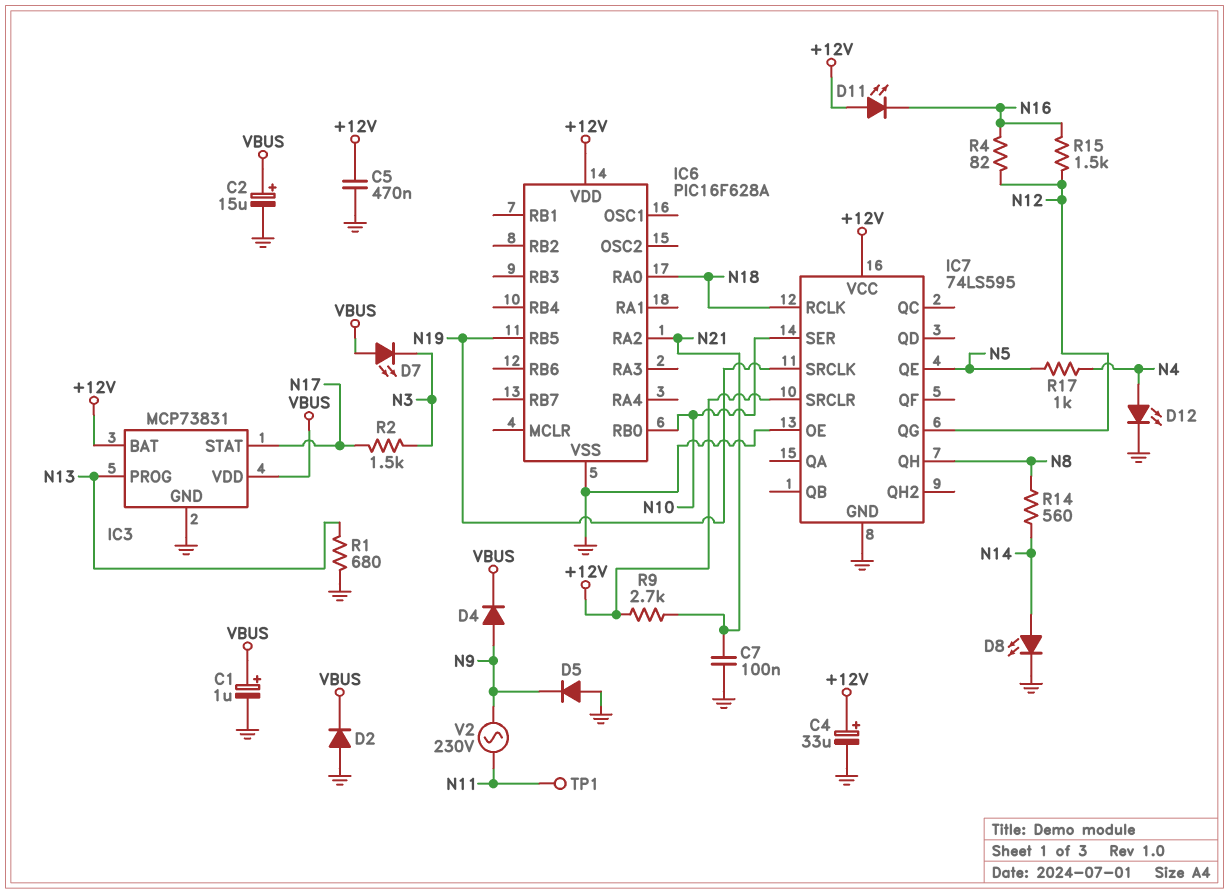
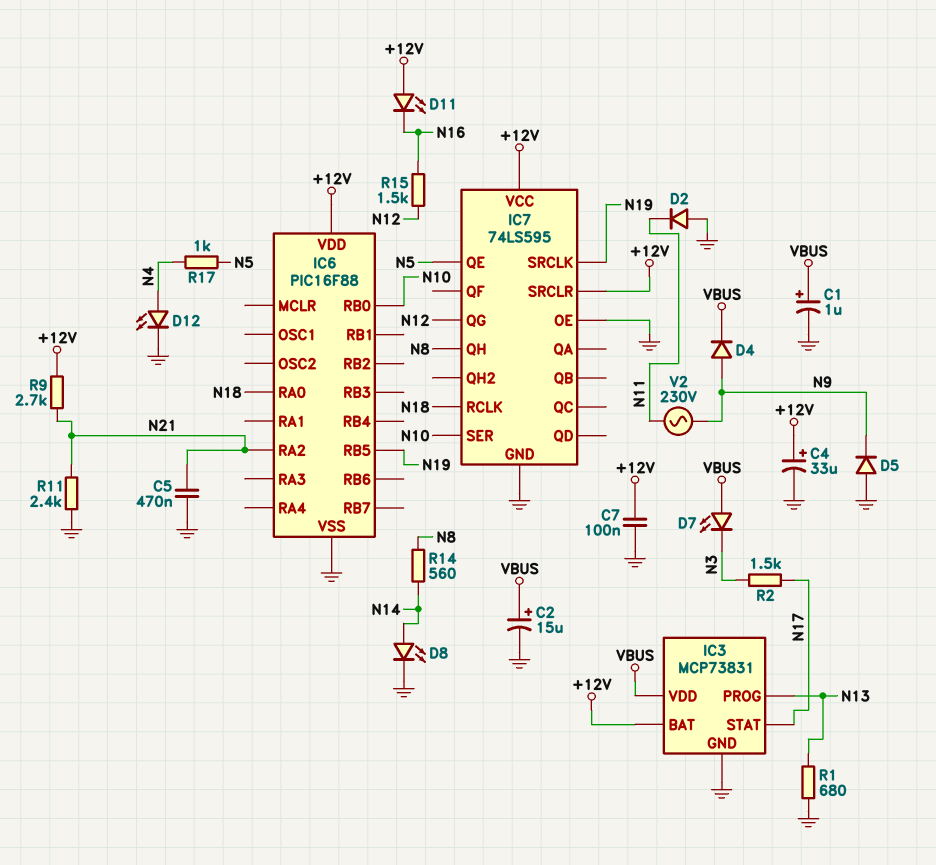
C5: 470nF (+12V, GND) -> 470nF (GND, N21)
C7: 100nF (GND, N21) -> 100nF (+12V, GND)
D2: diode (A GND, K VBUS) -> diode (A GND, K N11)
IC6: PIC16F628A -> PIC16F88
R4: 82 (N12, N16) -> none
R11: none -> 2.4k (GND, N21)
TP1: test point (N11) -> none

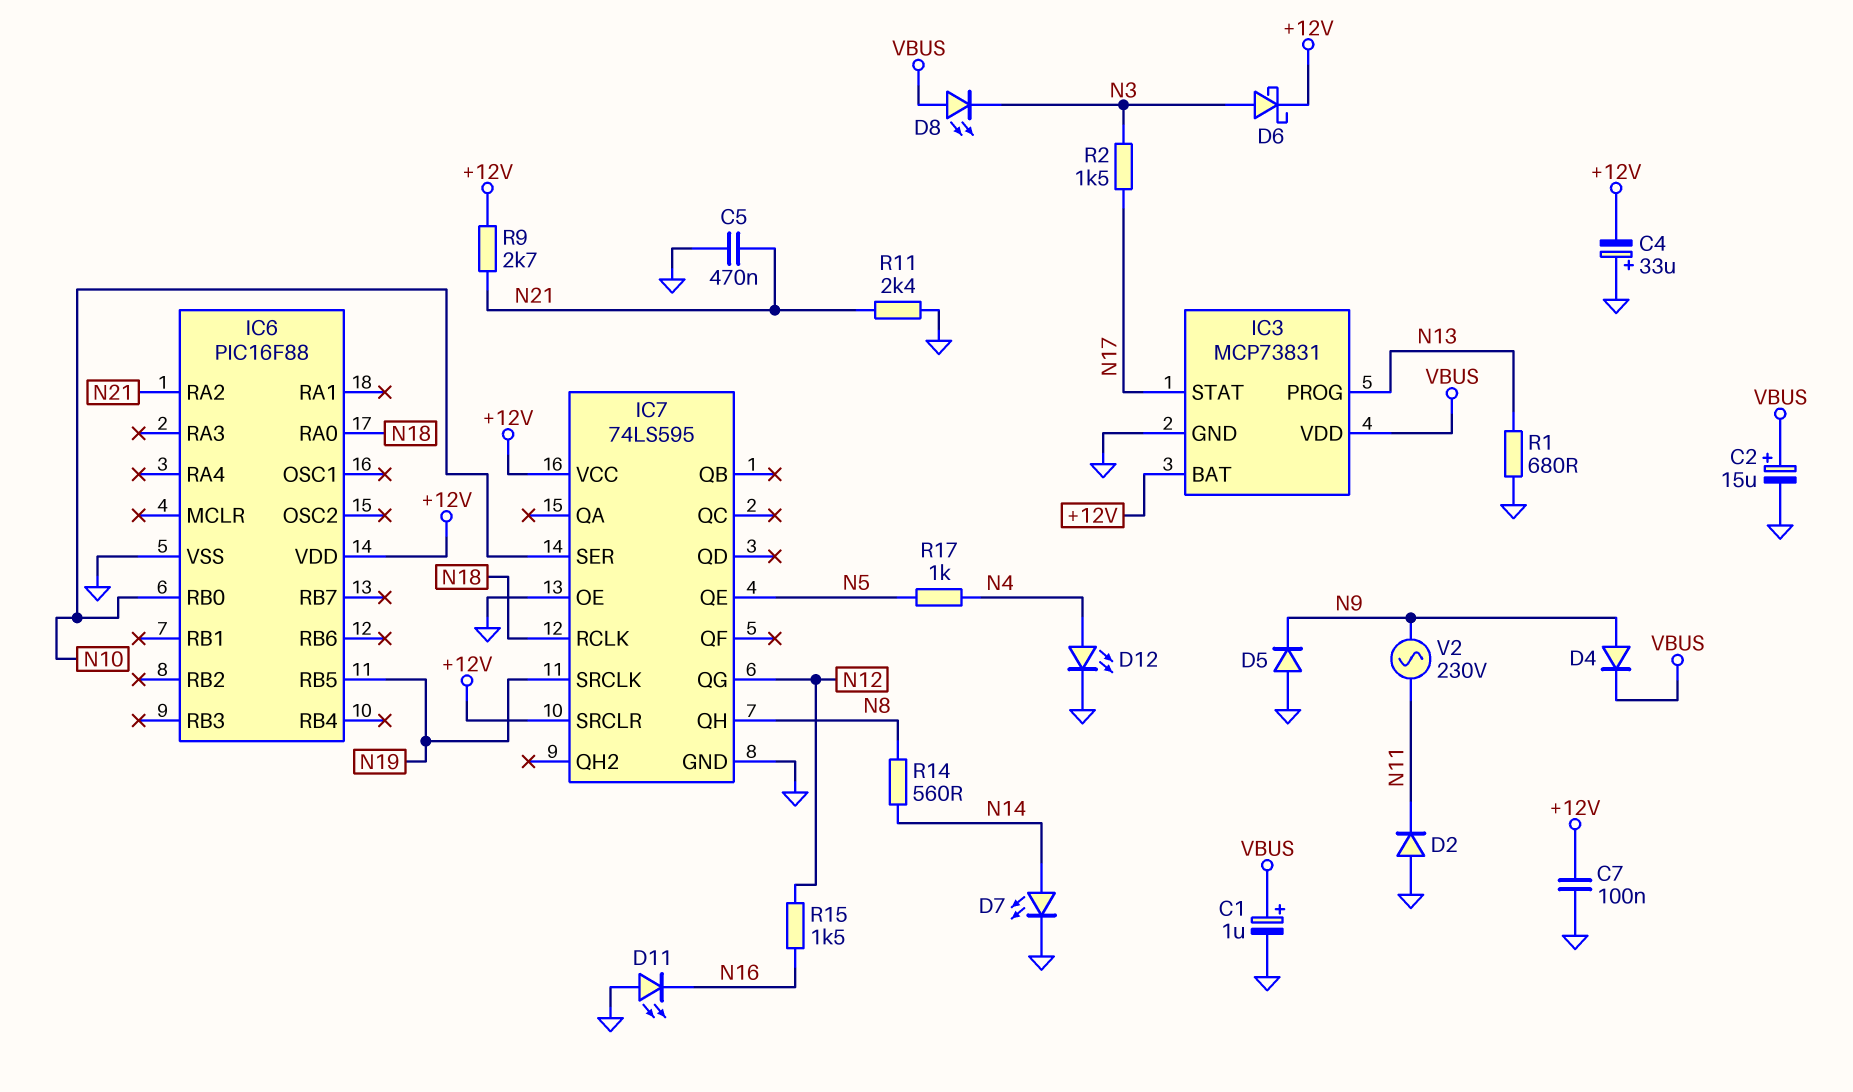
C4: 33uF (plus +12V, minus GND) -> 33uF (plus GND, minus +12V)
D6: none -> schottky (A N3, K +12V)
D7: LED (A VBUS, K N3) -> LED (A N14, K GND)
D8: LED (A N14, K GND) -> LED (A VBUS, K N3)
D11: LED (A +12V, K N16) -> LED (A GND, K N16)

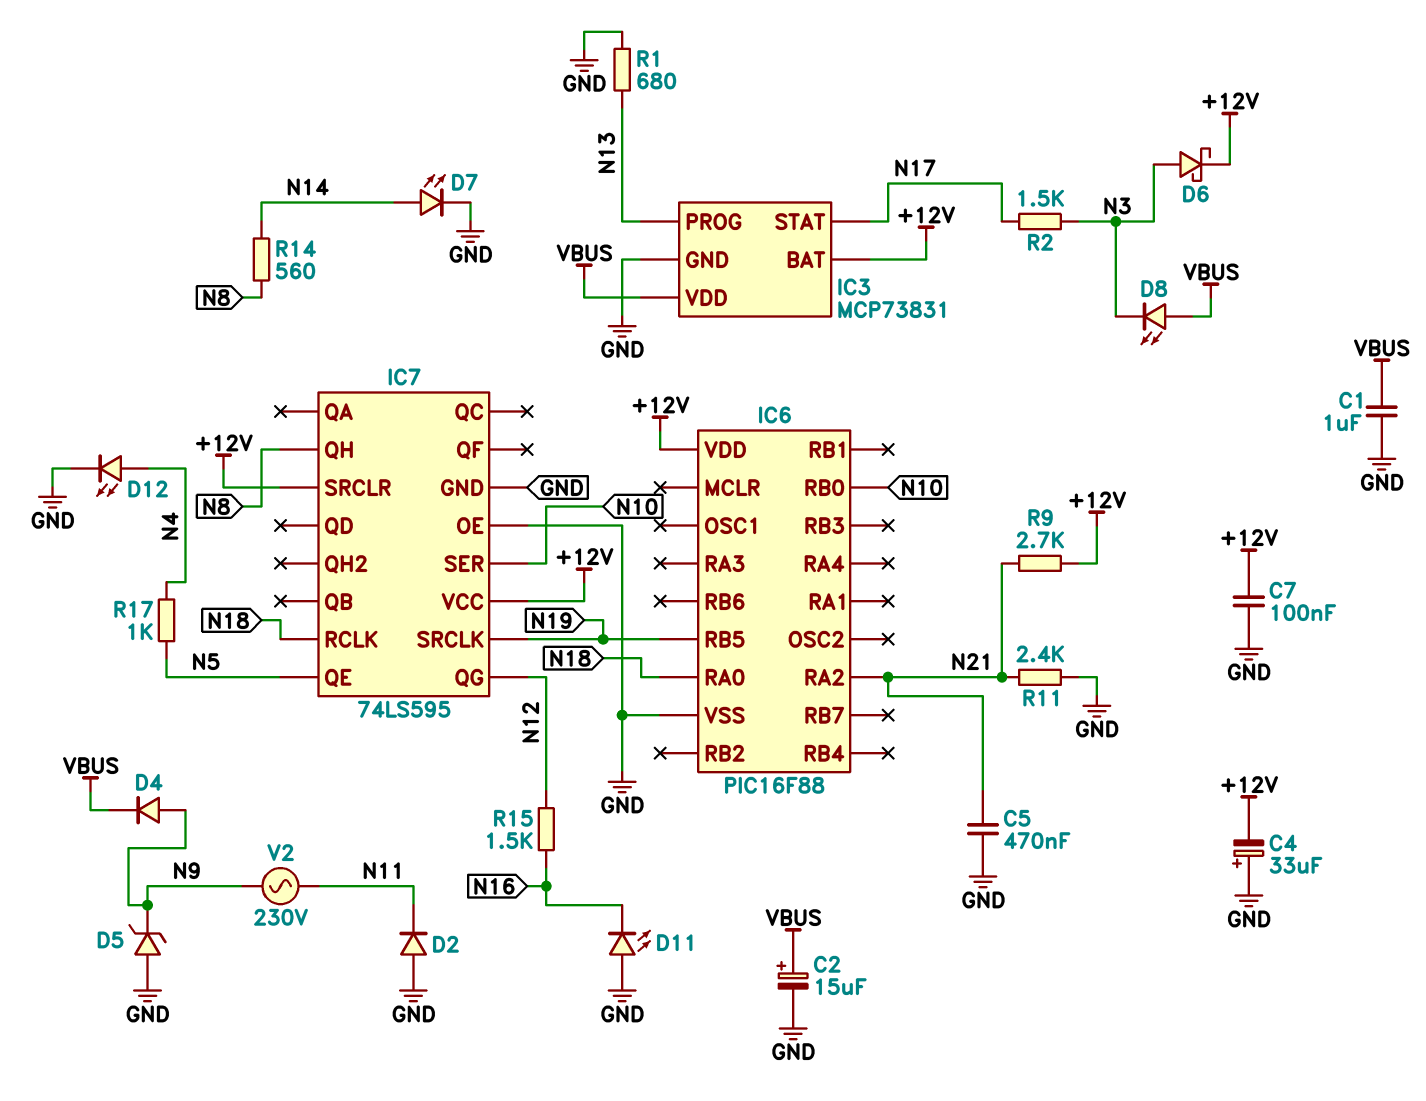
C1: 1uF (plus VBUS, minus GND) -> 1uF (GND, VBUS)
D5: diode (A GND, K N9) -> zener (A GND, K N9)

